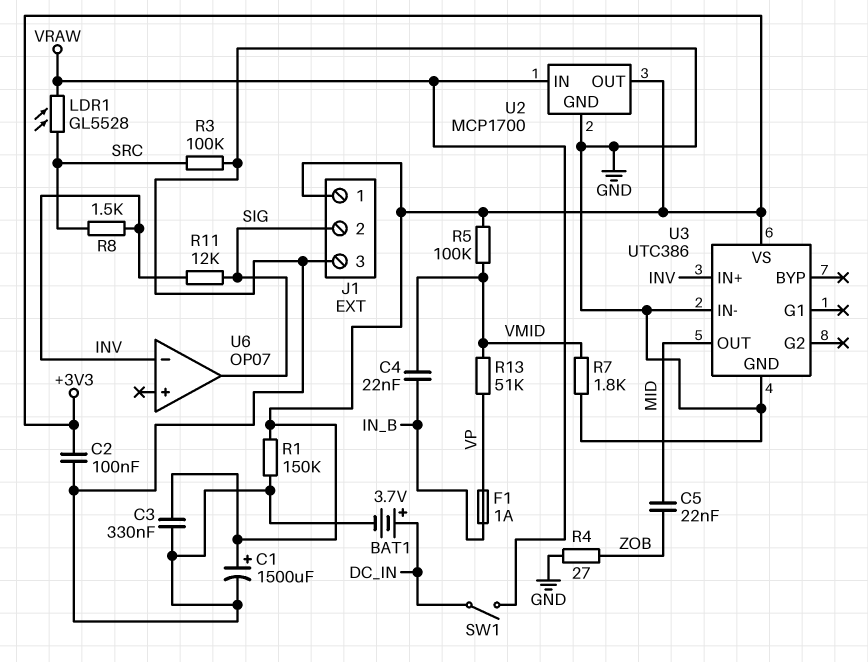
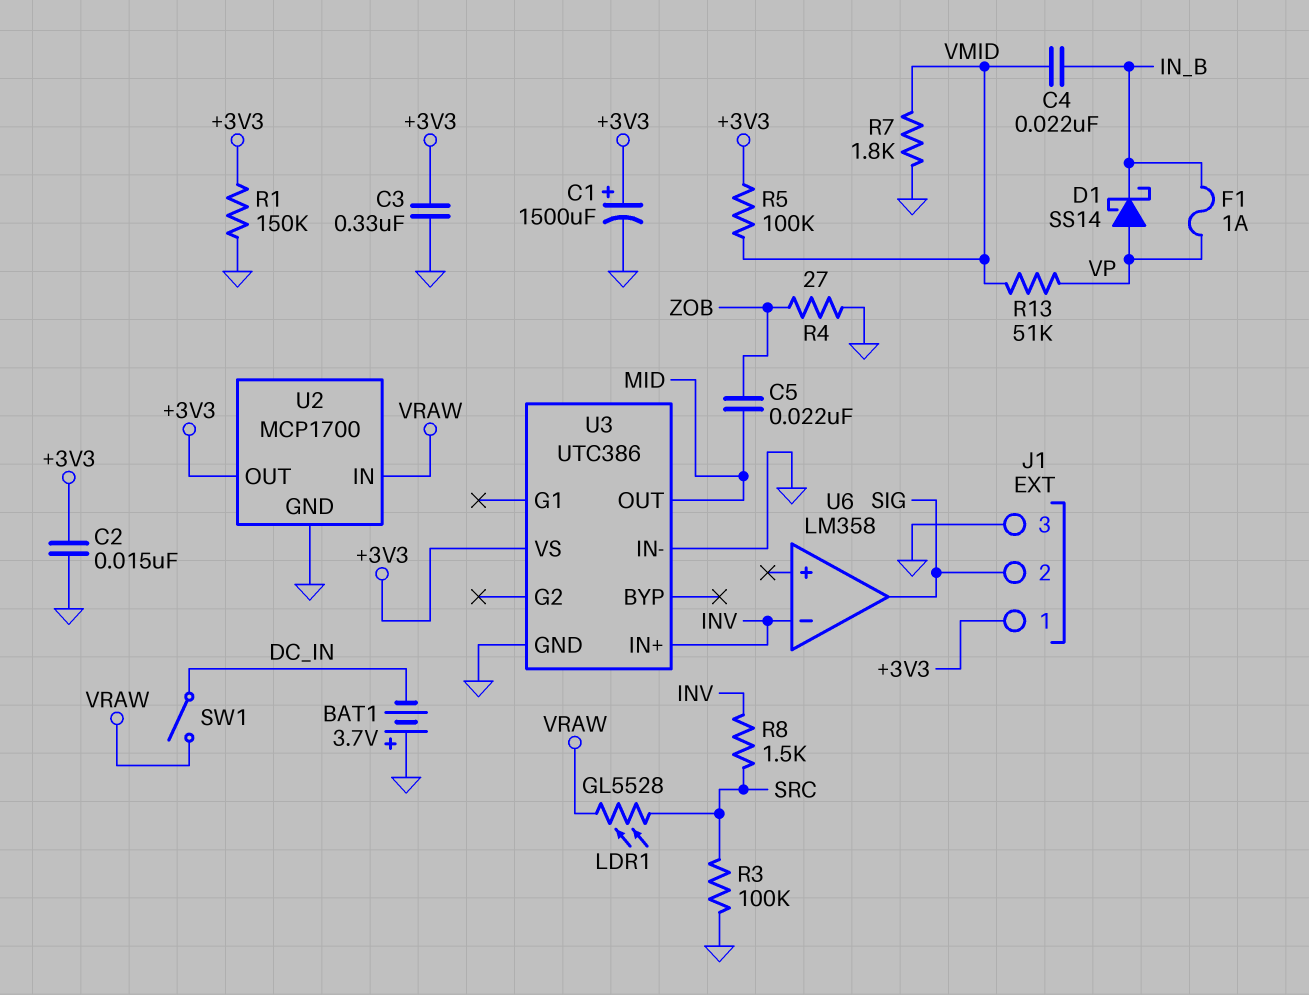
BAT1: 3.7V (plus DC_IN, minus GND) -> 3.7V (plus GND, minus DC_IN)
C2: 100nF (+3V3, GND) -> 15nF (+3V3, GND)
D1: none -> schottky SS14 (A VP, K IN_B)
R11: 12k (INV, SIG) -> none
U6: OP07 -> LM358

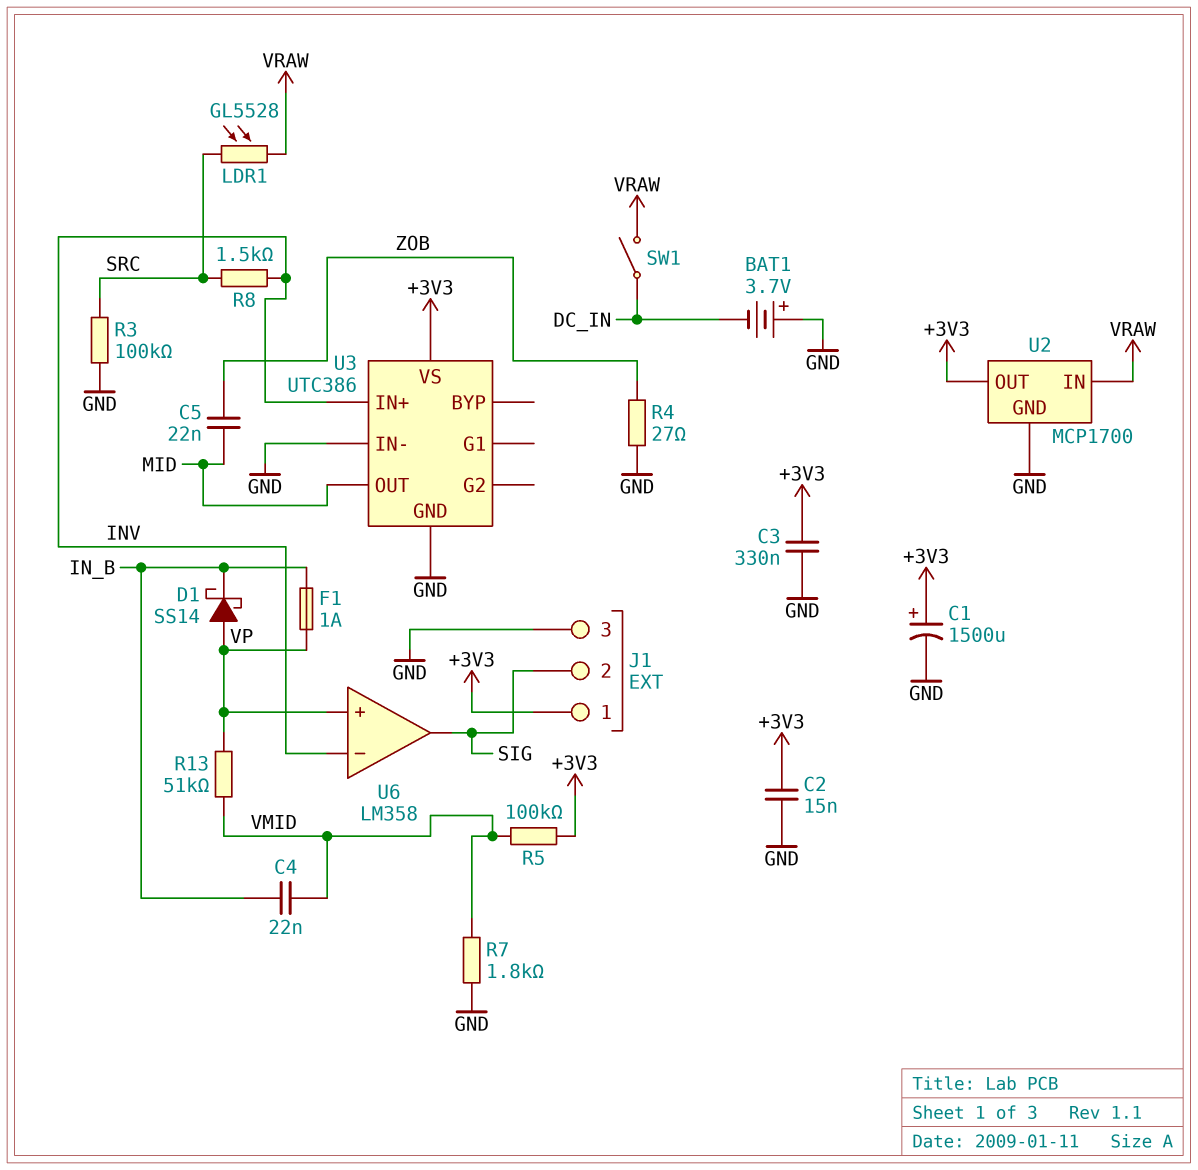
R1: 150k (+3V3, GND) -> none
U6 pin in+: none -> VP

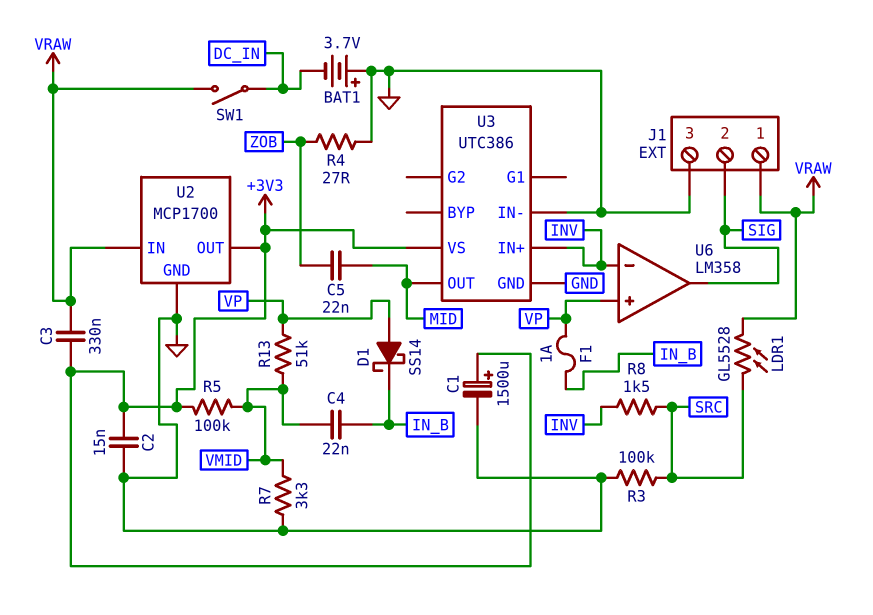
C3: 330nF (+3V3, GND) -> 330nF (+3V3, VRAW)
J1 pin 1: +3V3 -> VRAW
R7: 1.8k (GND, VMID) -> 3.3k (GND, VMID)

